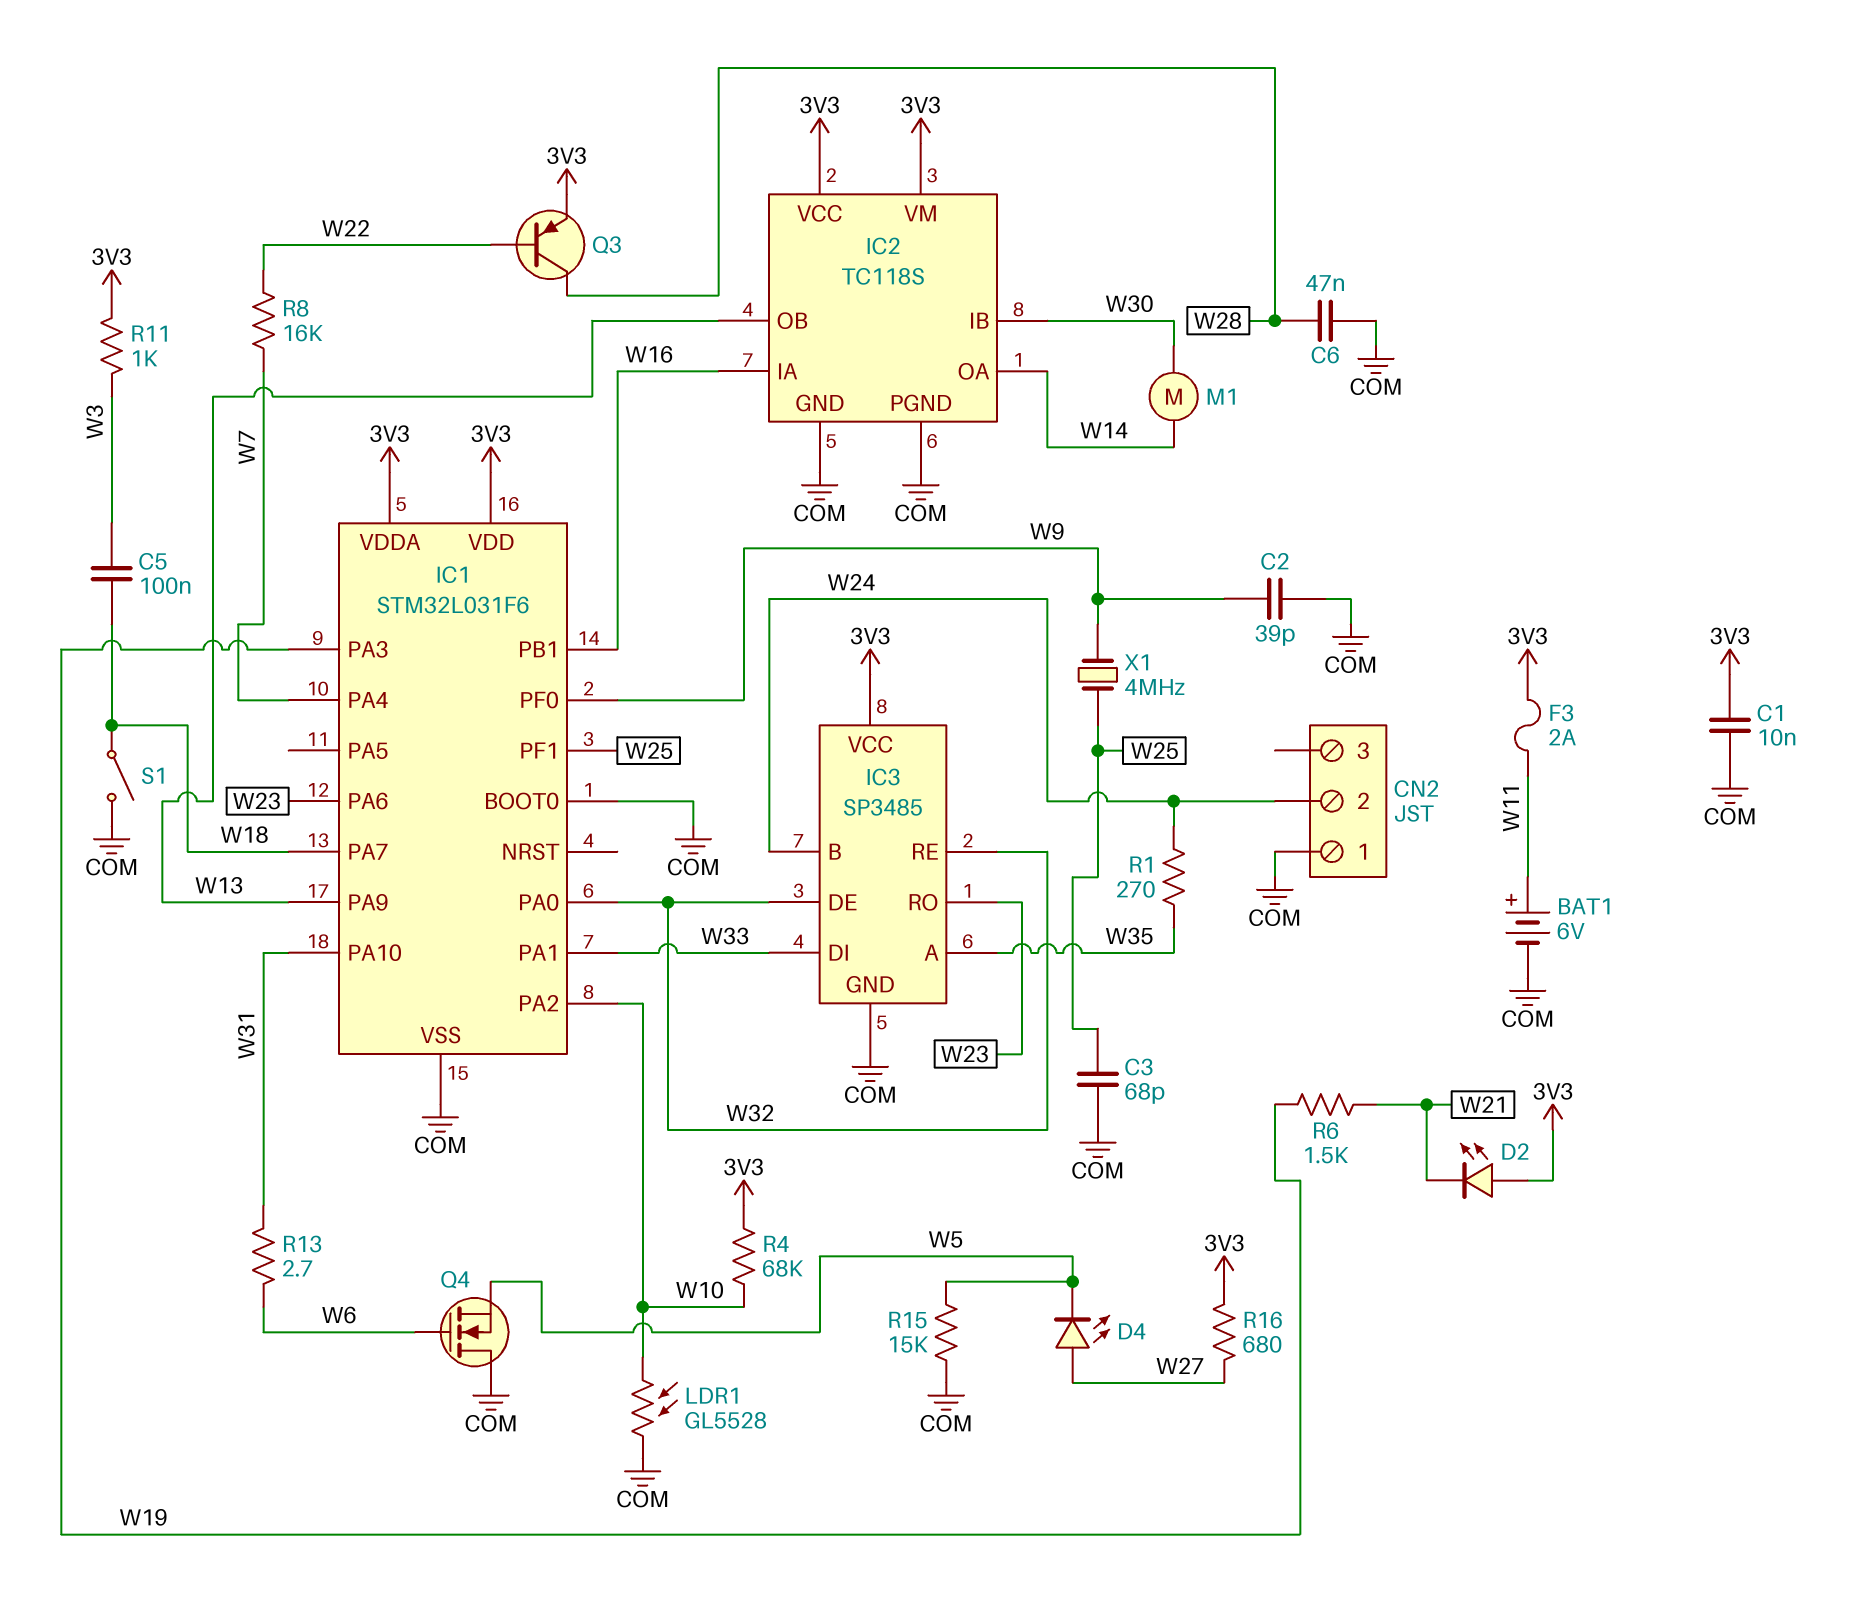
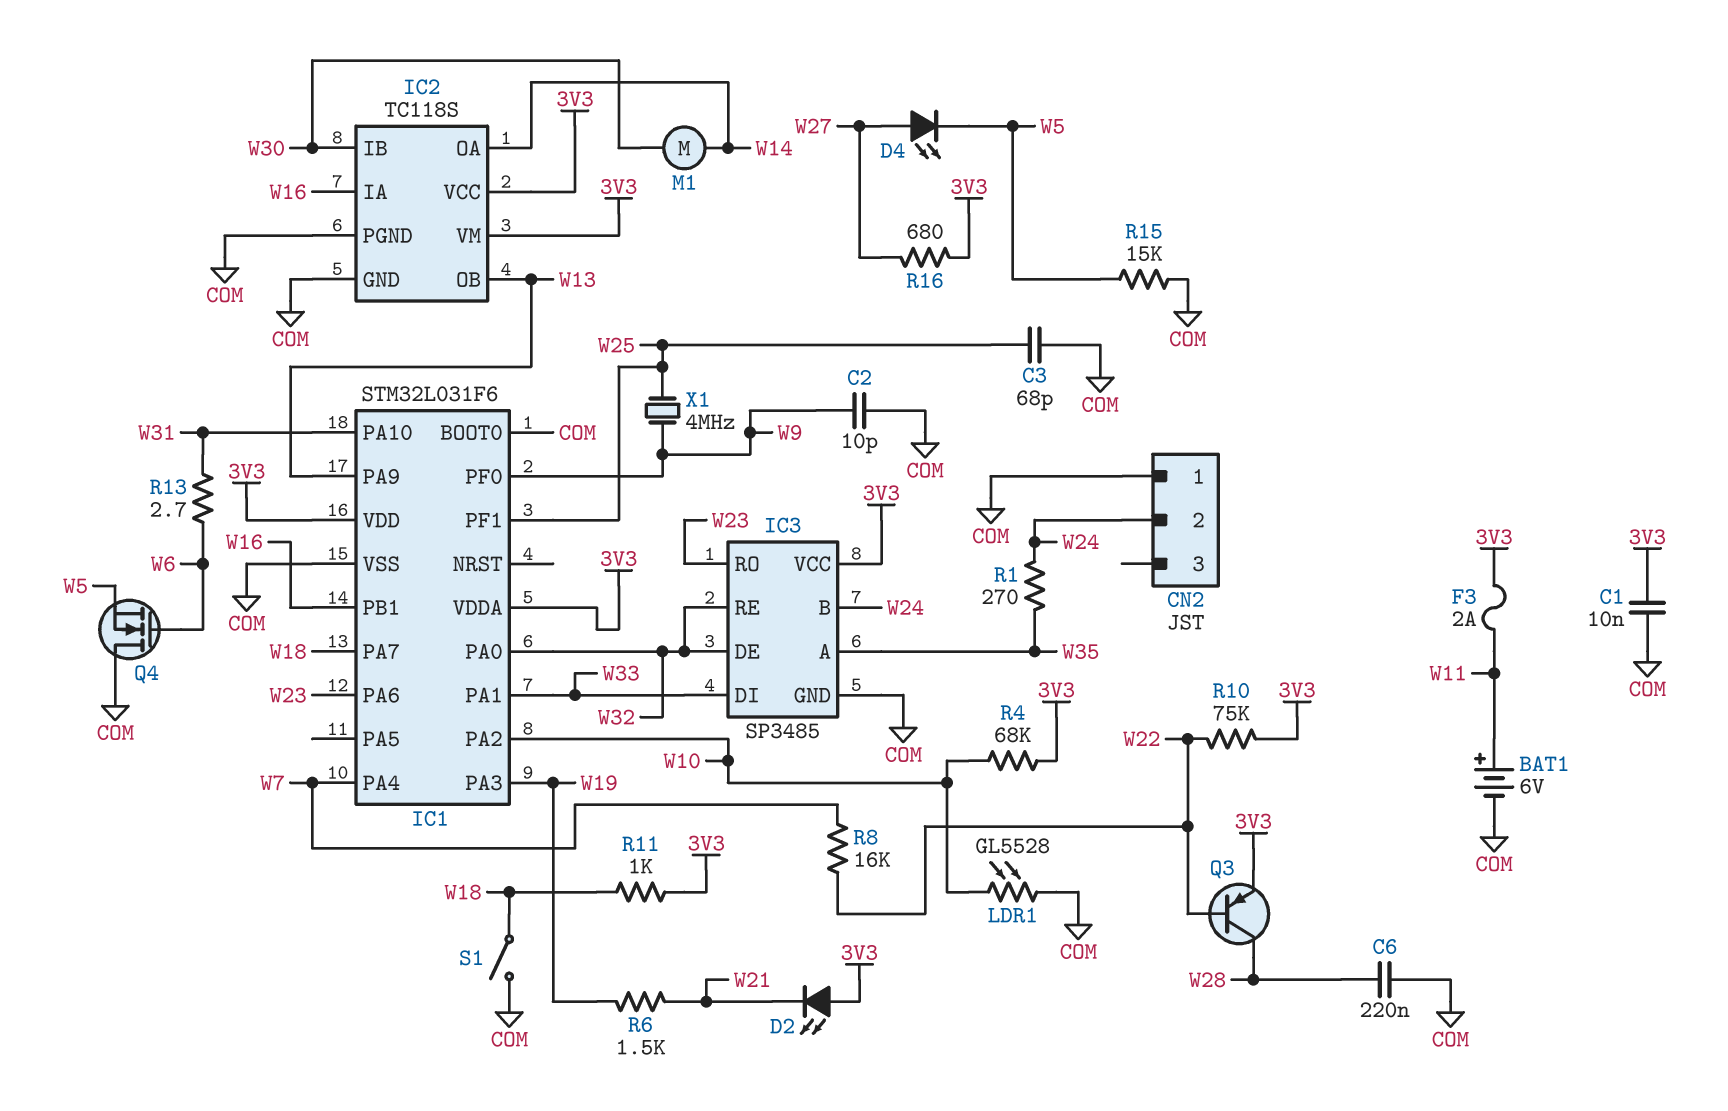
C2: 39pF (COM, W9) -> 10pF (COM, W9)
C5: 100nF (W3, W18) -> none
C6: 47nF (COM, W28) -> 220nF (COM, W28)
R10: none -> 75k (3V3, W22)
R11: 1k (3V3, W3) -> 1k (3V3, W18)

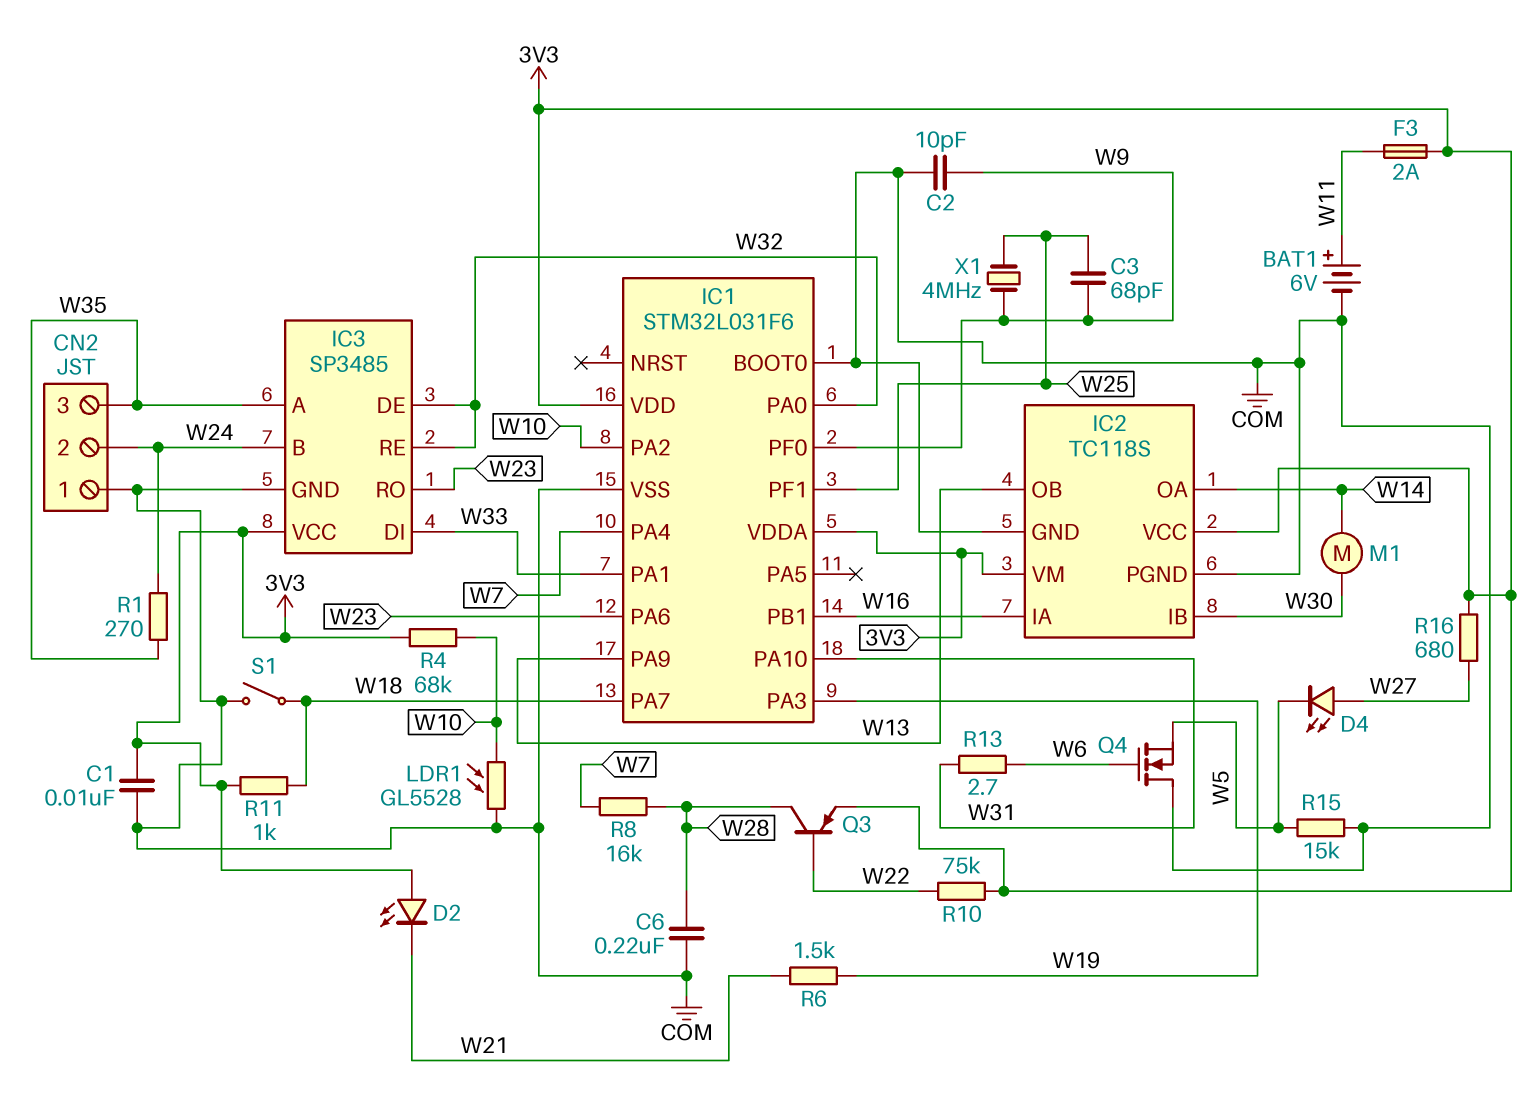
C3: 68pF (COM, W25) -> 68pF (W9, W25)
CN2 pin 3: none -> W35
R8: 16k (W7, W22) -> 16k (W7, W28)

